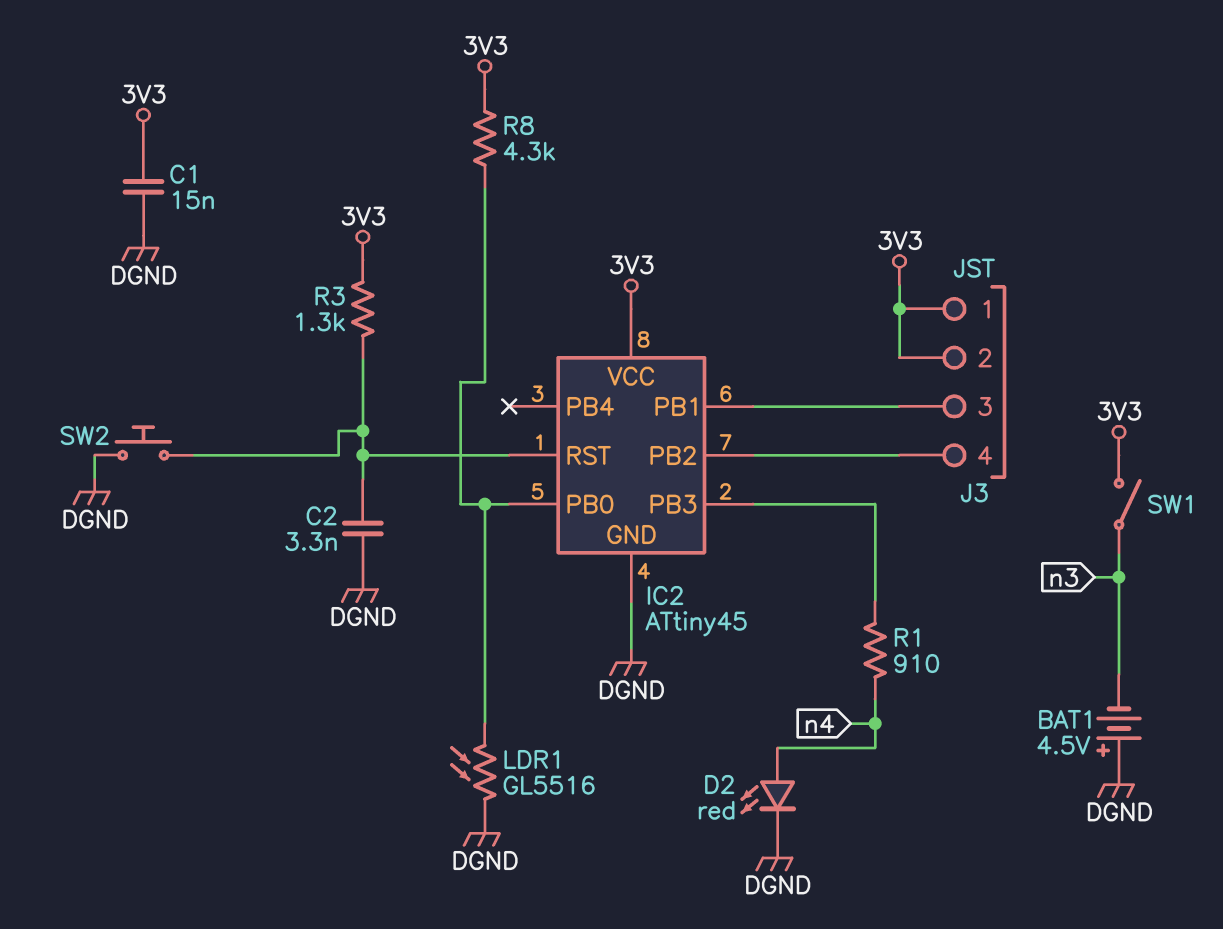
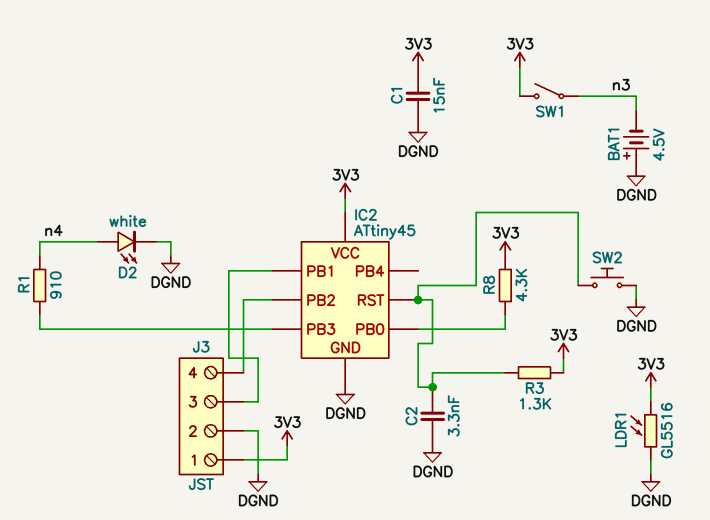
D2: LED red (A n4, K DGND) -> LED white (A n4, K DGND)
J3 pin 2: 3V3 -> DGND
LDR1: GL5516 (DGND, IC2/PB0) -> GL5516 (3V3, DGND)

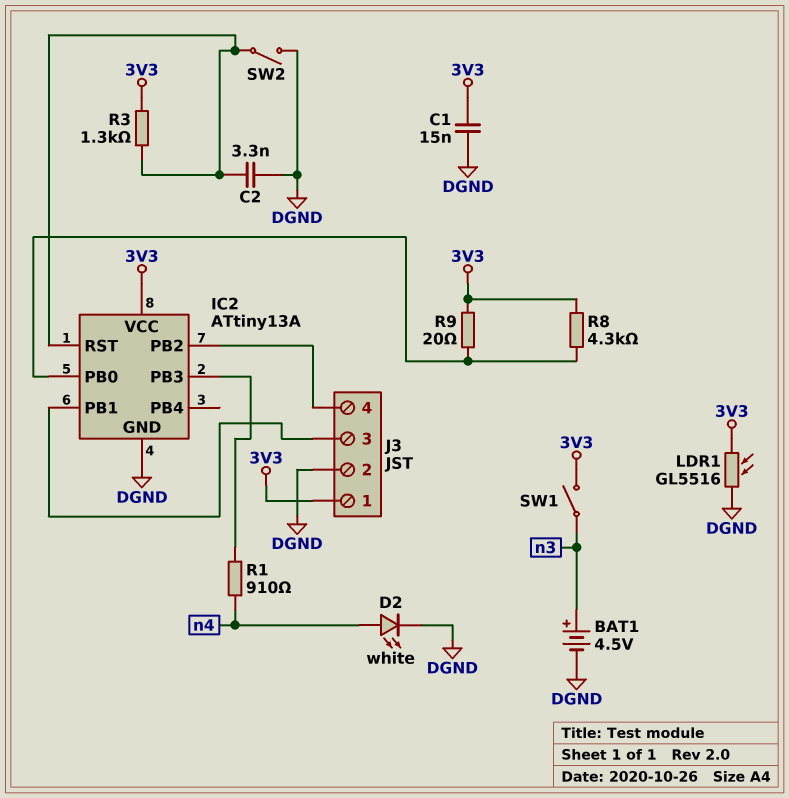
BAT1: 4.5V (plus DGND, minus n3) -> 4.5V (plus n3, minus DGND)
IC2: ATtiny45 -> ATtiny13A
R9: none -> 20 (3V3, IC2/PB0)
SW2: button (DGND, IC2/RST) -> switch (DGND, IC2/RST)

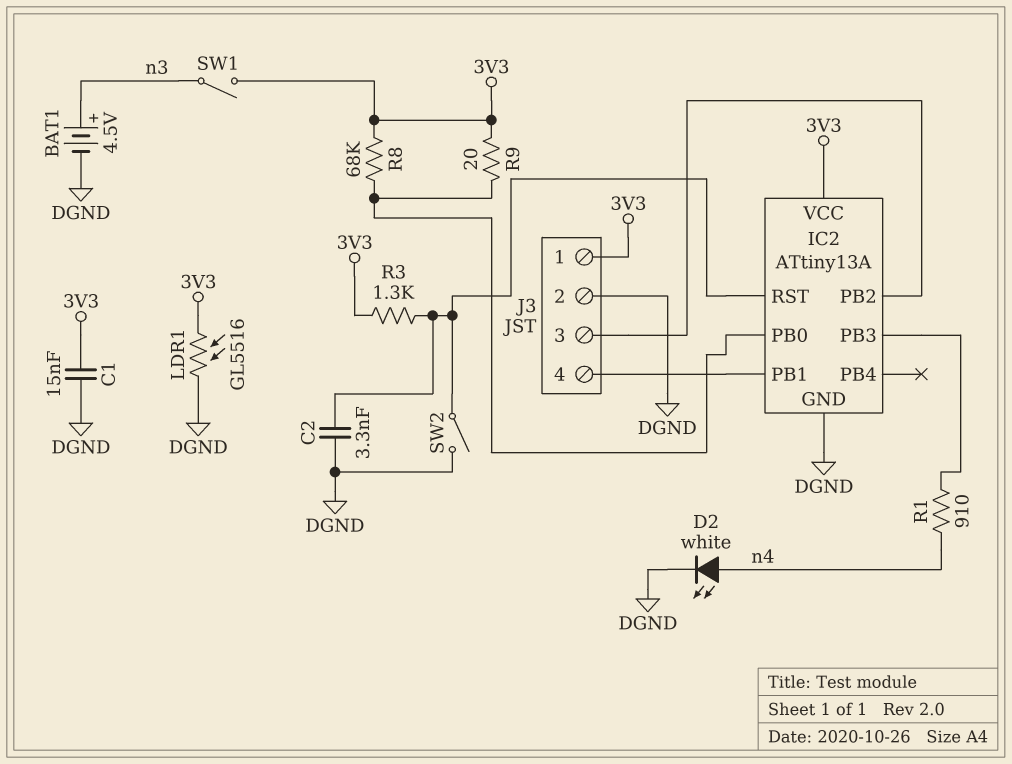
J3 pin 3: IC2/PB1 -> IC2/PB2
J3 pin 4: IC2/PB2 -> IC2/PB1
R8: 4.3k (3V3, IC2/PB0) -> 68k (3V3, IC2/PB0)

